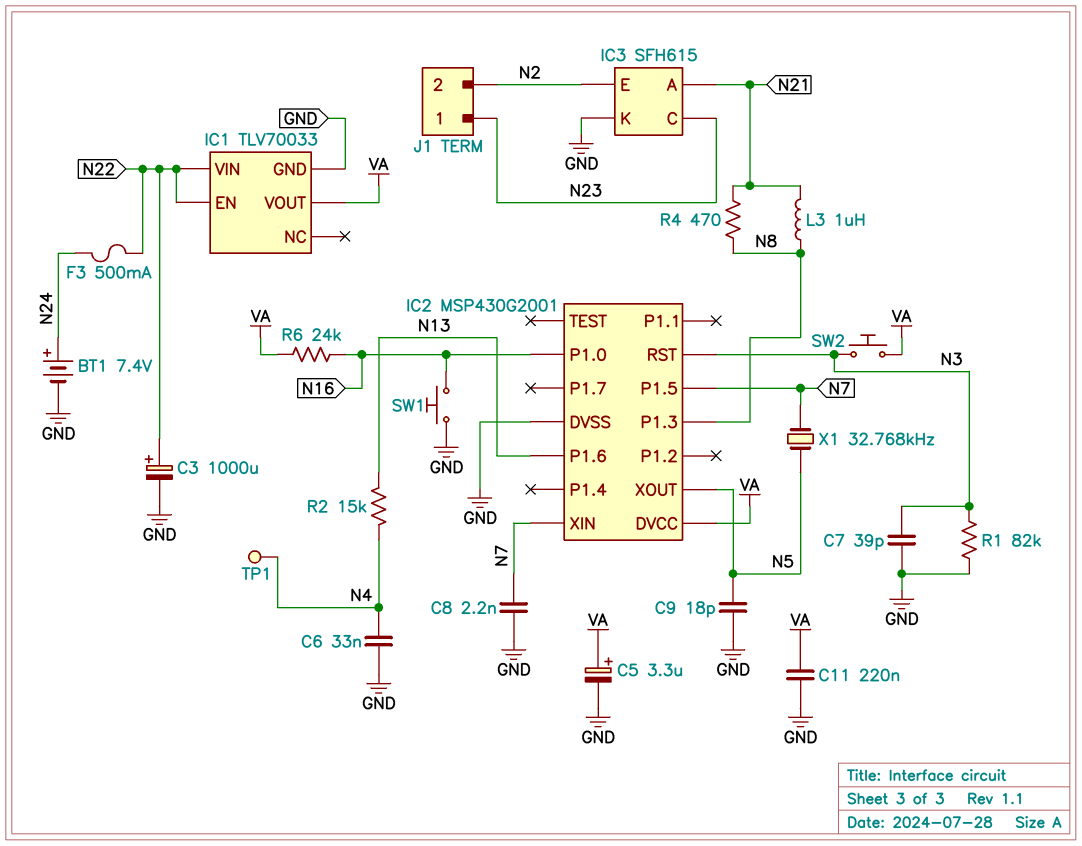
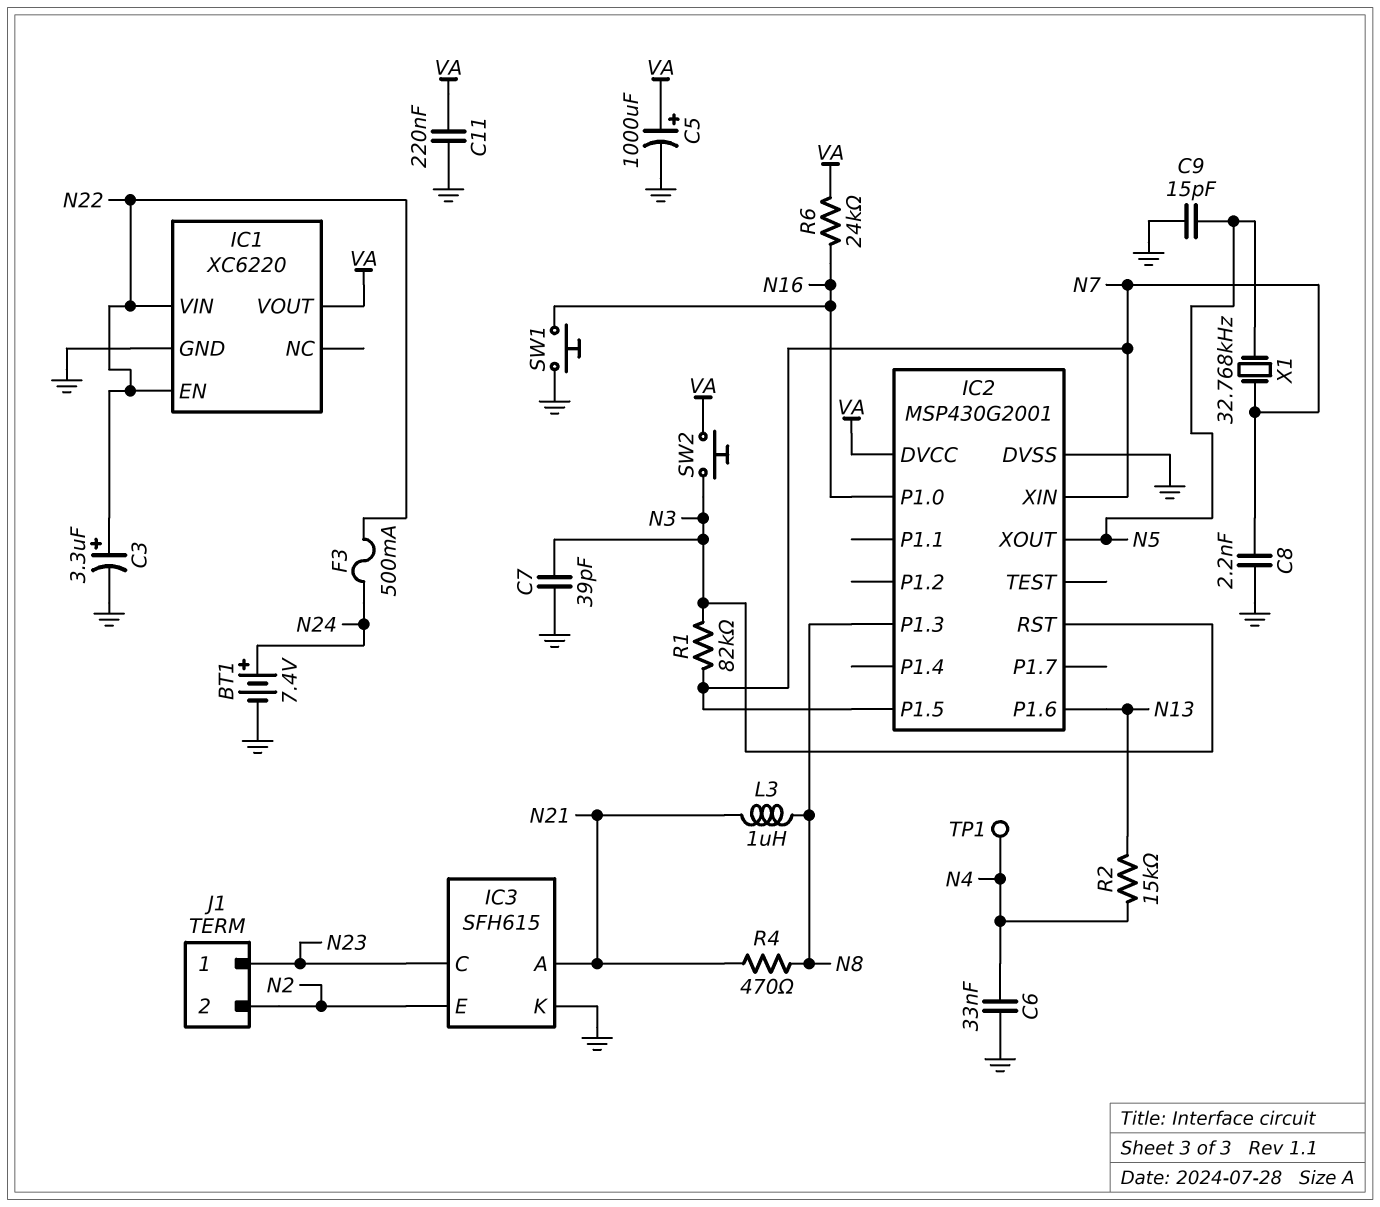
C3: 1000uF (plus N22, minus GND) -> 3.3uF (plus N22, minus GND)
C5: 3.3uF (plus VA, minus GND) -> 1000uF (plus VA, minus GND)
C9: 18pF (GND, N5) -> 15pF (GND, N5)
IC1: TLV70033 -> XC6220
R1: 82k (GND, N3) -> 82k (N3, N7)

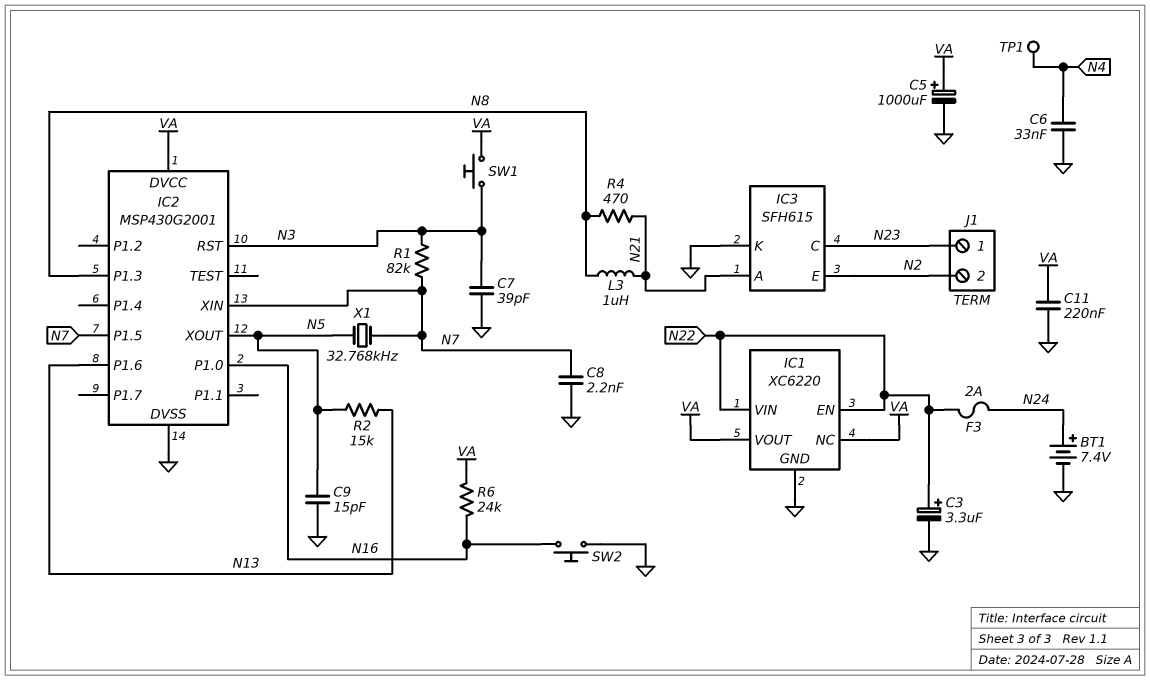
F3: 500mA (N22, N24) -> 2A (N22, N24)
IC1 pin NC: none -> VA
R2: 15k (N4, N13) -> 15k (N5, N13)
SW1: button (GND, N16) -> button (N3, VA)
SW2: button (N3, VA) -> button (GND, N16)

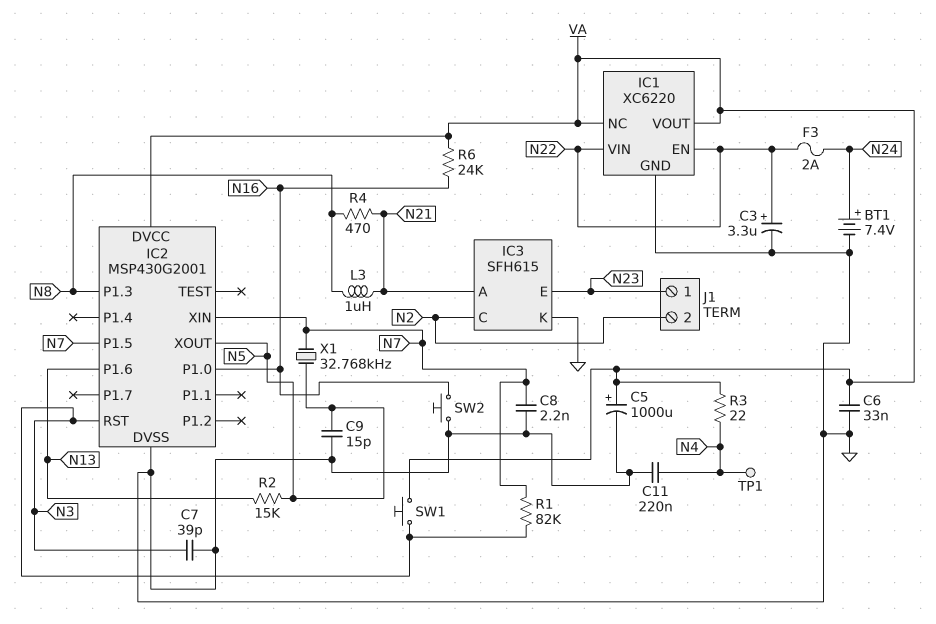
C6: 33nF (GND, N4) -> 33nF (GND, VA)
C11: 220nF (GND, VA) -> 220nF (GND, N4)
IC3 pin C: N23 -> N2
IC3 pin E: N2 -> N23
R3: none -> 22 (N4, VA)

